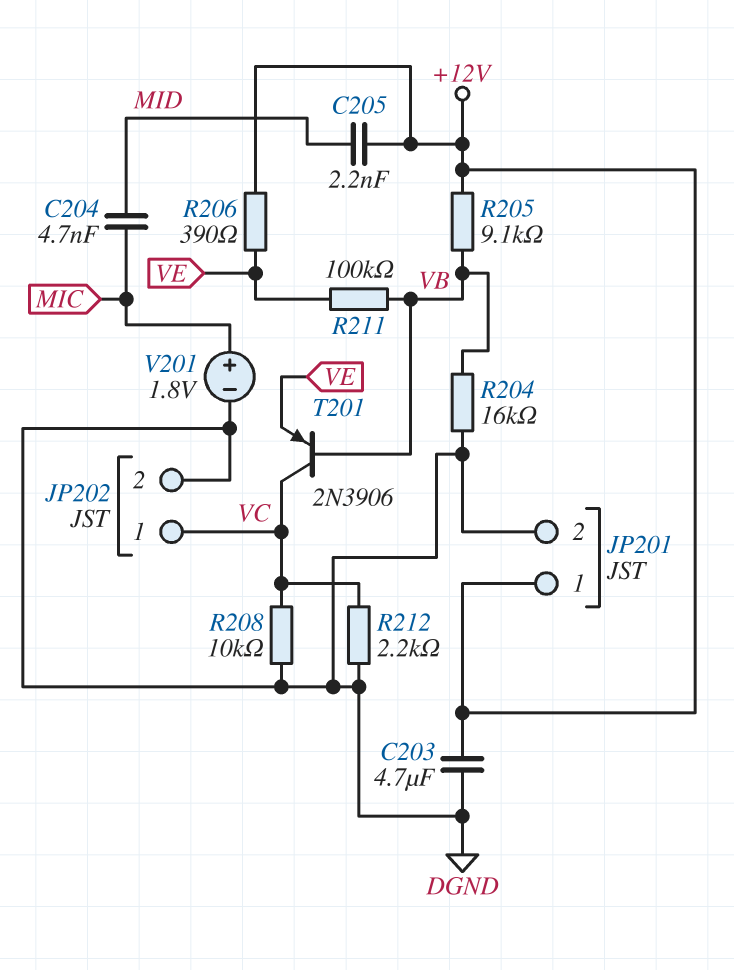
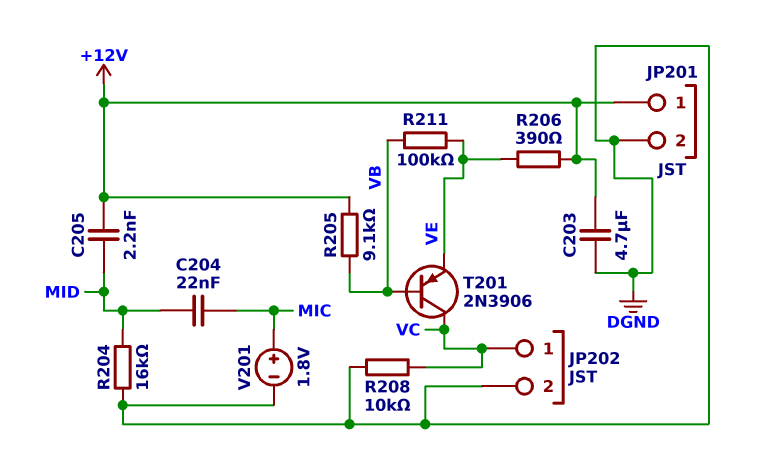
C204: 4.7nF (MIC, MID) -> 22nF (MIC, MID)
R204: 16k (DGND, VB) -> 16k (DGND, MID)
R212: 2.2k (DGND, VC) -> none

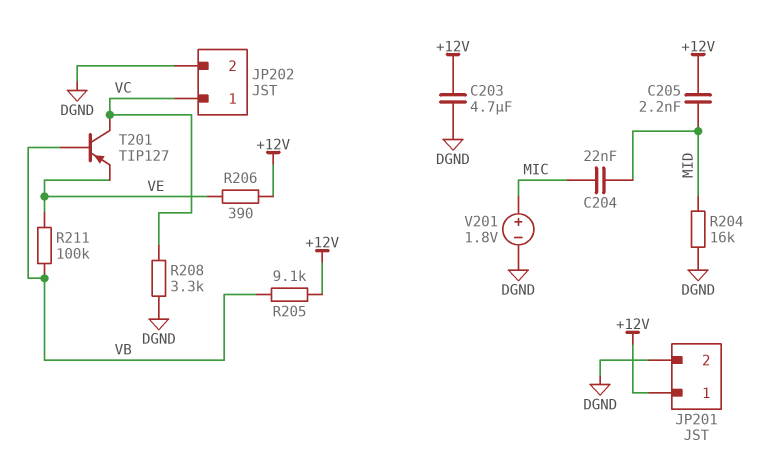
R208: 10k (DGND, VC) -> 3.3k (DGND, VC)
T201: PNP 2N3906 (B VB, C VC, E VE) -> PNP TIP127 (B VB, C VC, E VE)

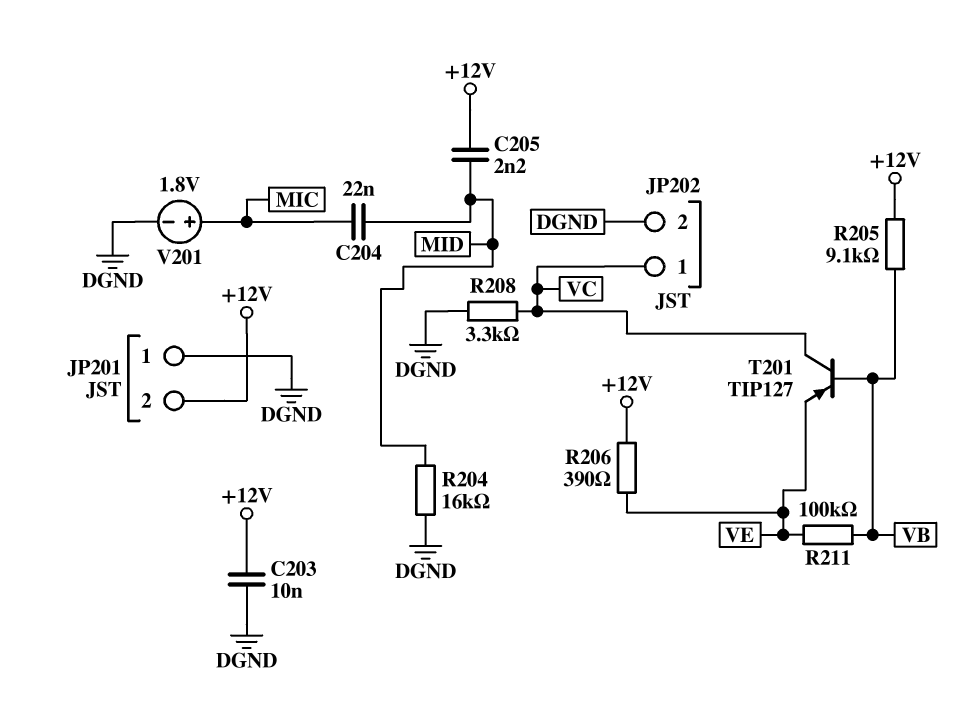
C203: 4.7uF (+12V, DGND) -> 10nF (+12V, DGND)
JP201 pin 1: +12V -> DGND
JP201 pin 2: DGND -> +12V

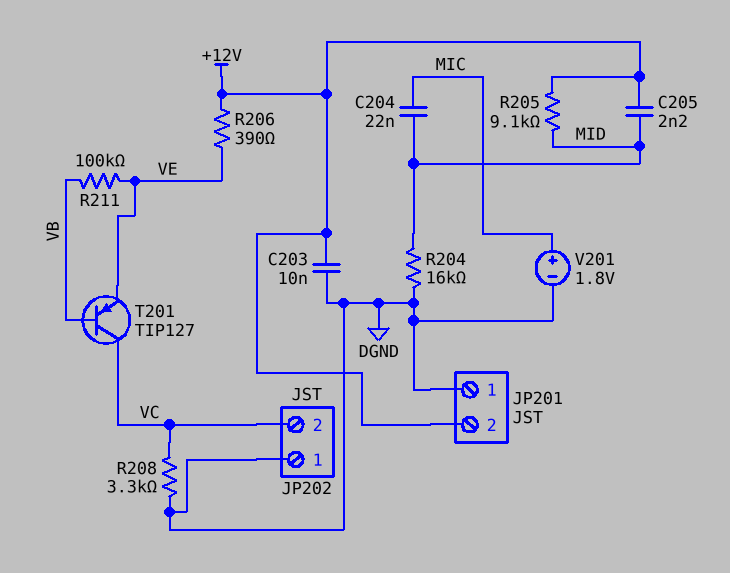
JP202 pin 1: VC -> DGND
JP202 pin 2: DGND -> VC
R205: 9.1k (+12V, VB) -> 9.1k (+12V, MID)

